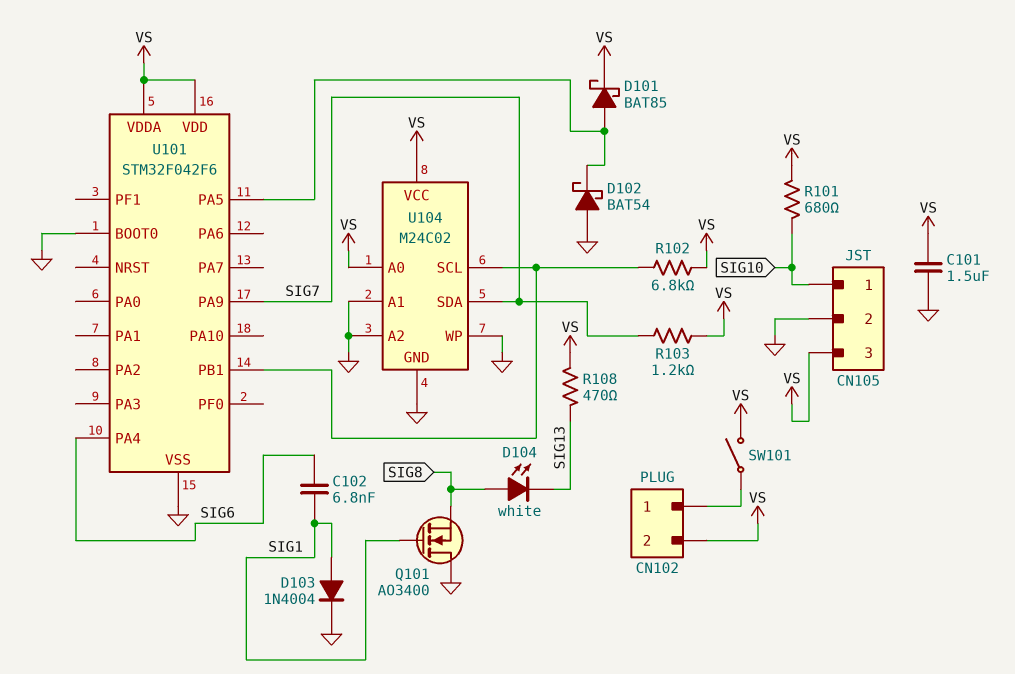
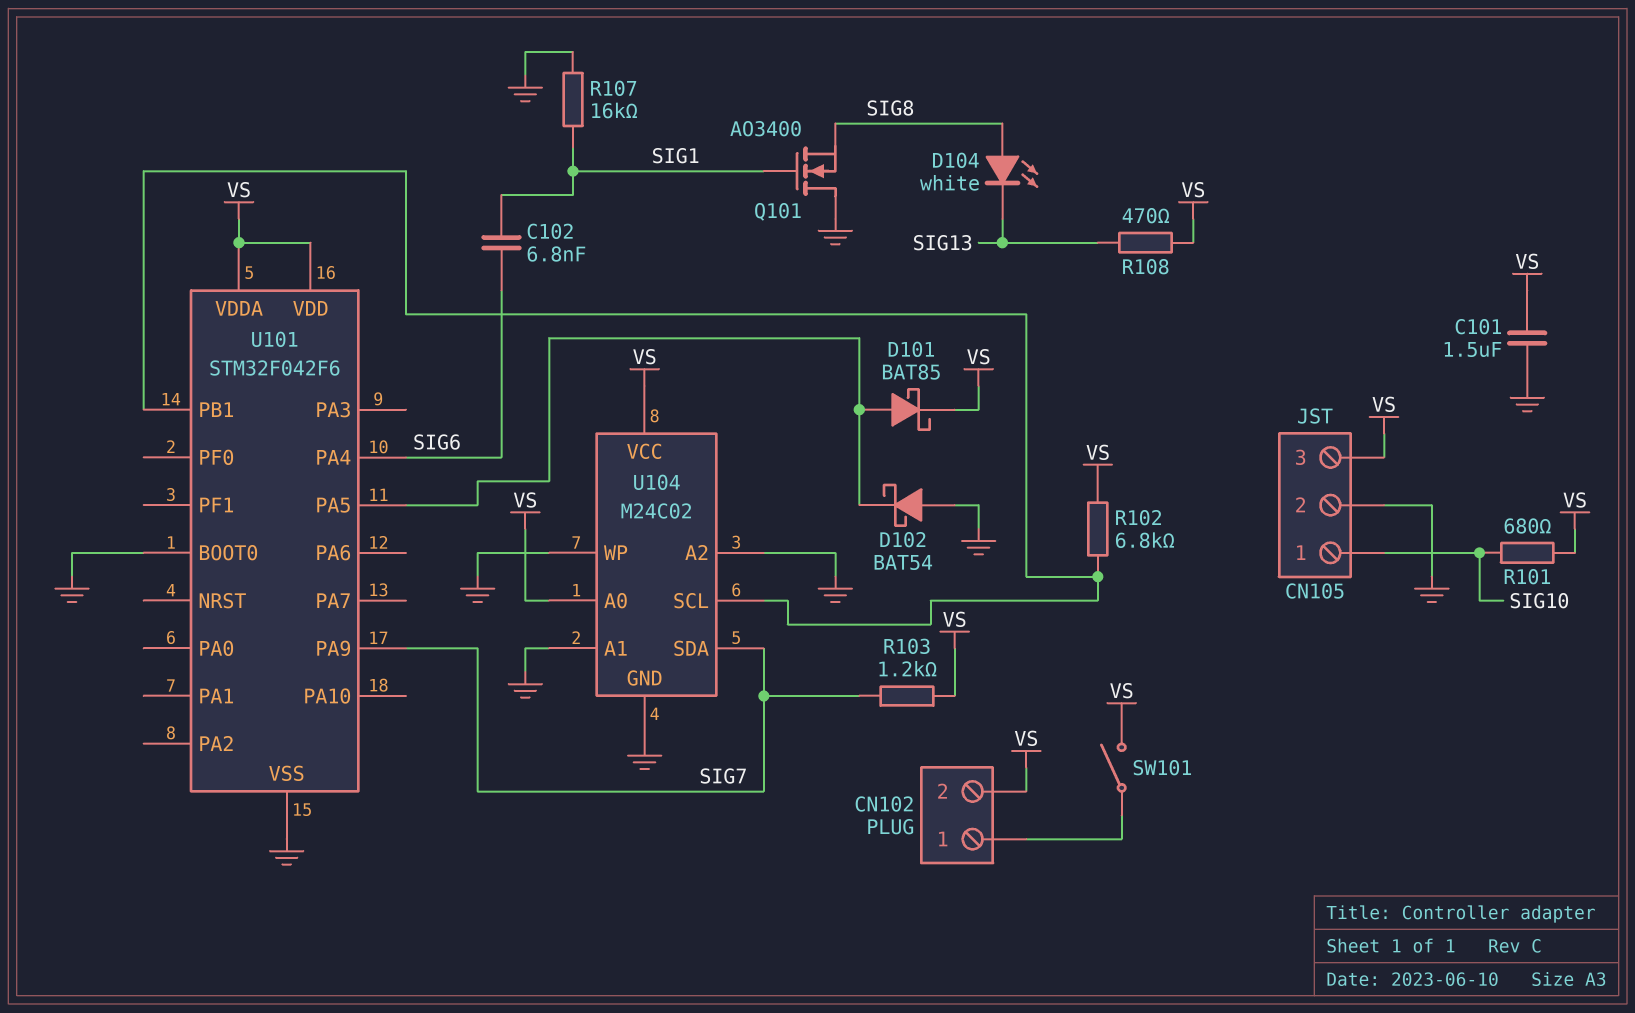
D103: diode 1N4004 (A SIG1, K GND) -> none
R107: none -> 16k (GND, SIG1)

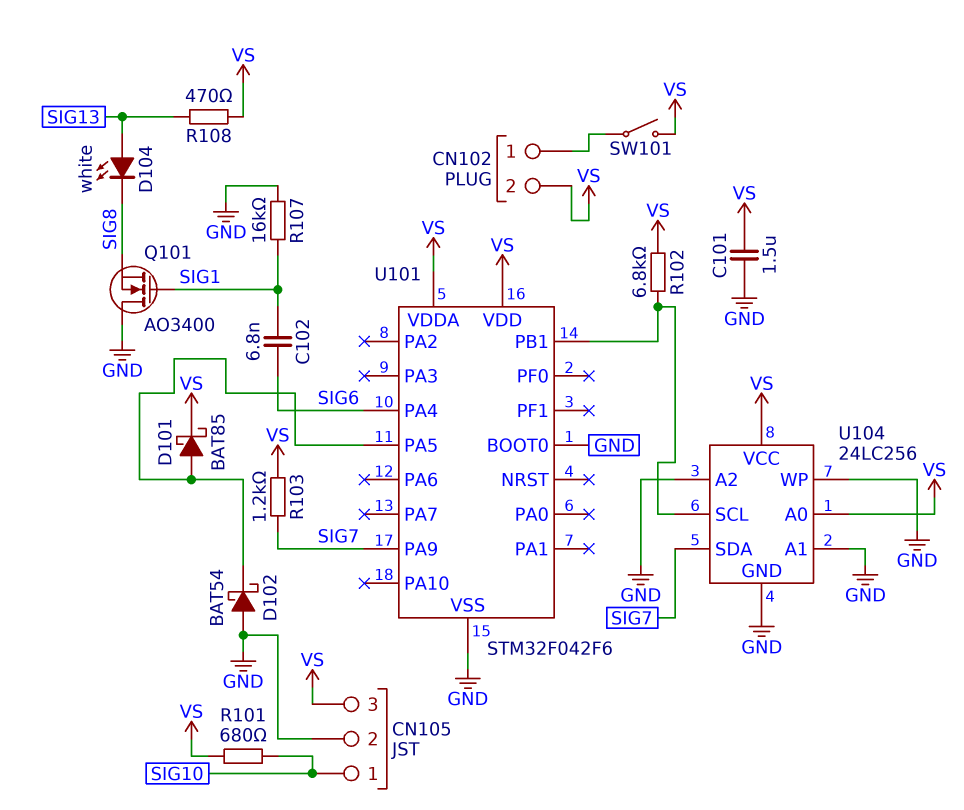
D104: LED white (A SIG8, K SIG13) -> LED white (A SIG13, K SIG8)
U104: M24C02 -> 24LC256

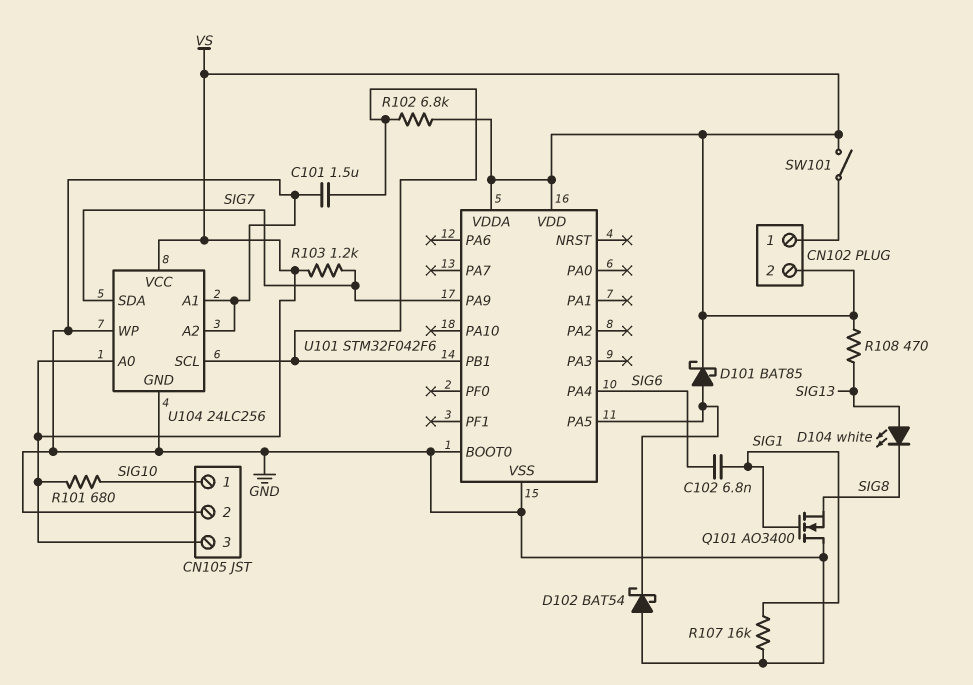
C101: 1.5uF (GND, VS) -> 1.5uF (GND, U101/PB1)

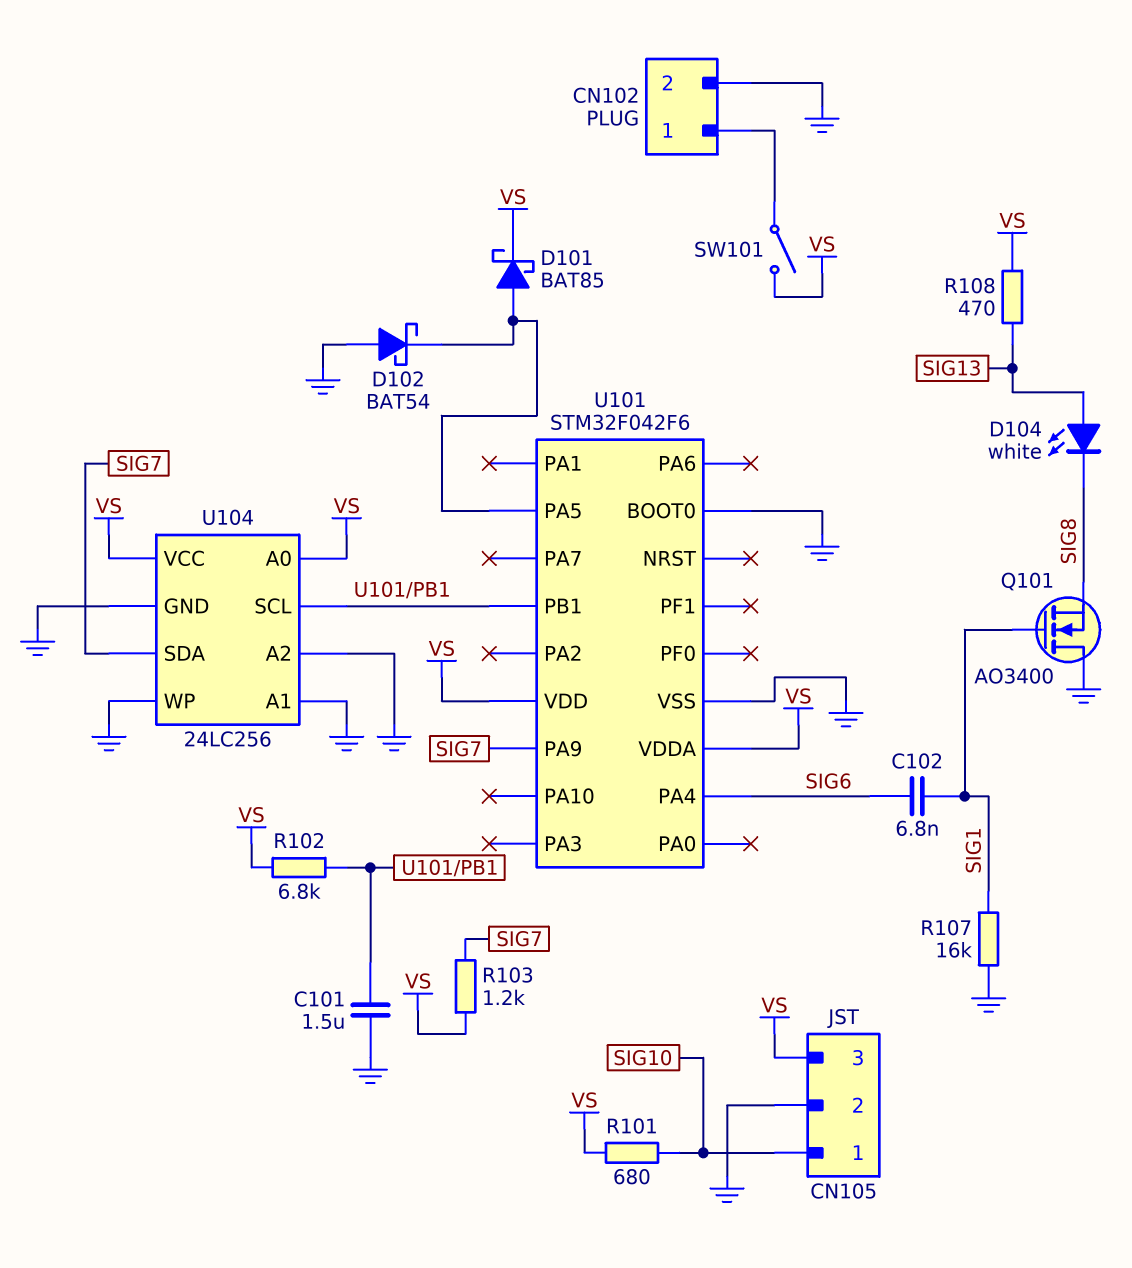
CN102 pin 2: VS -> GND

